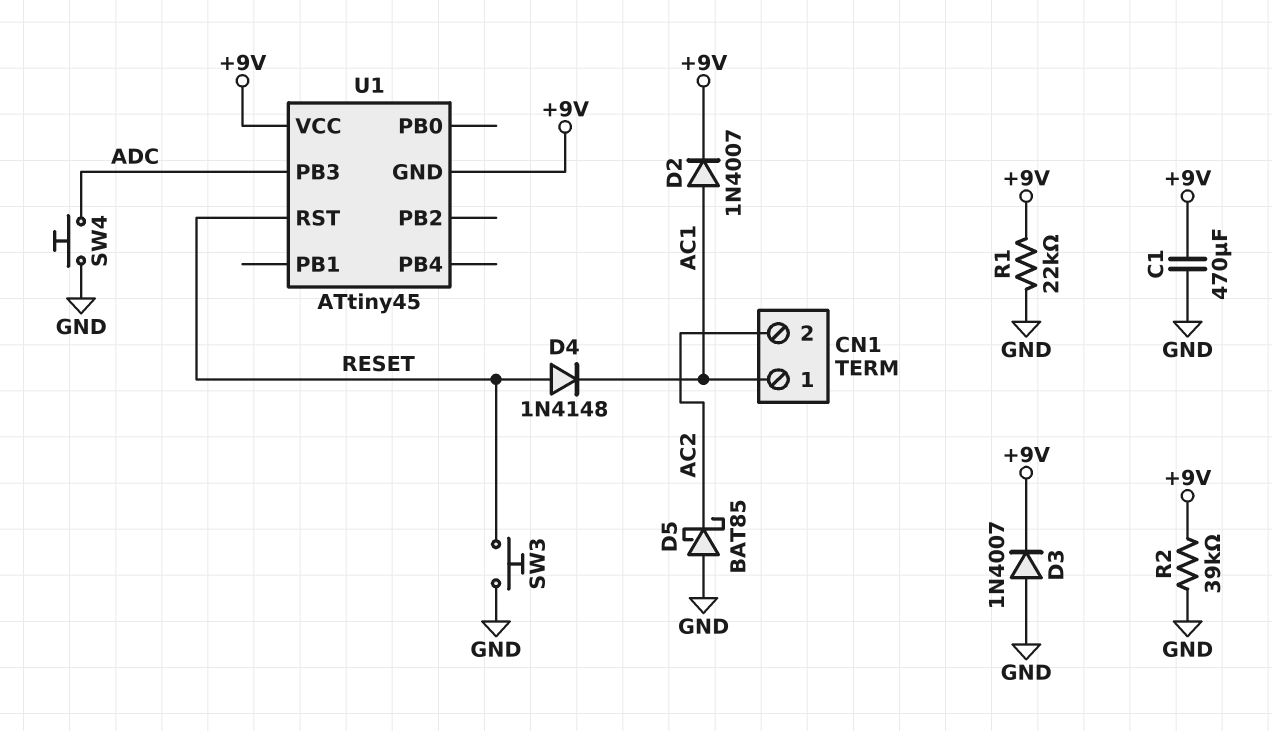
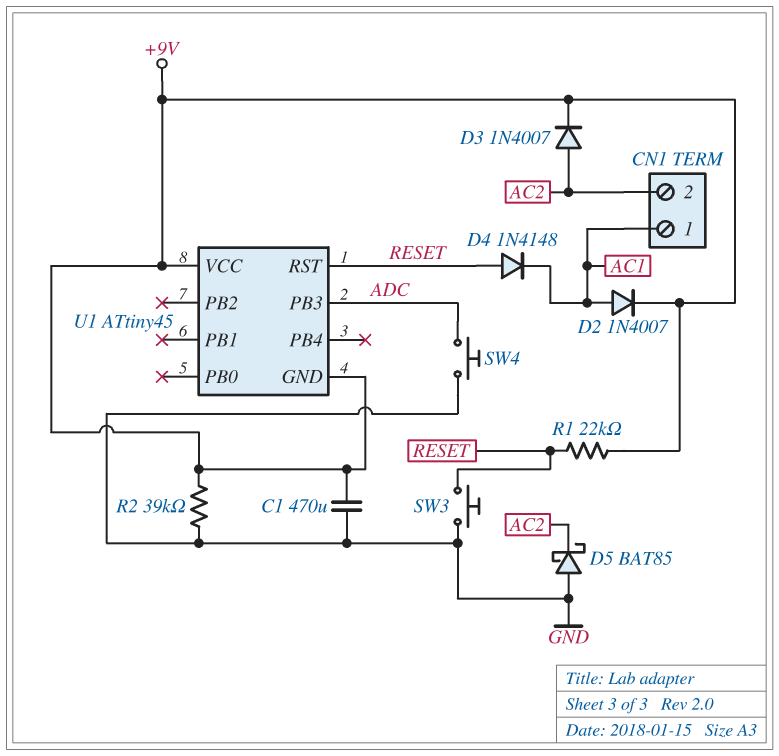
D3: diode 1N4007 (A GND, K +9V) -> diode 1N4007 (A AC2, K +9V)
R1: 22k (+9V, GND) -> 22k (+9V, RESET)

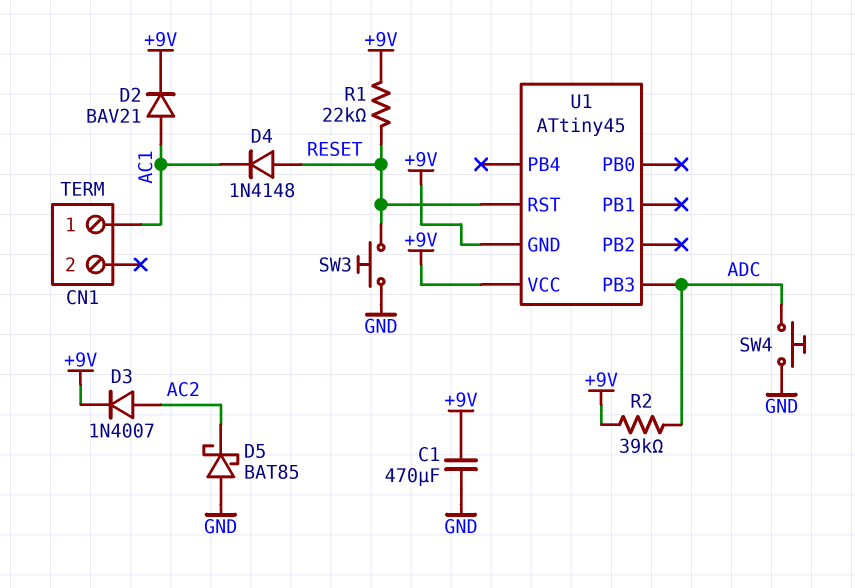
CN1 pin 2: AC2 -> none
D2: diode 1N4007 (A AC1, K +9V) -> diode BAV21 (A AC1, K +9V)
R2: 39k (+9V, GND) -> 39k (+9V, ADC)

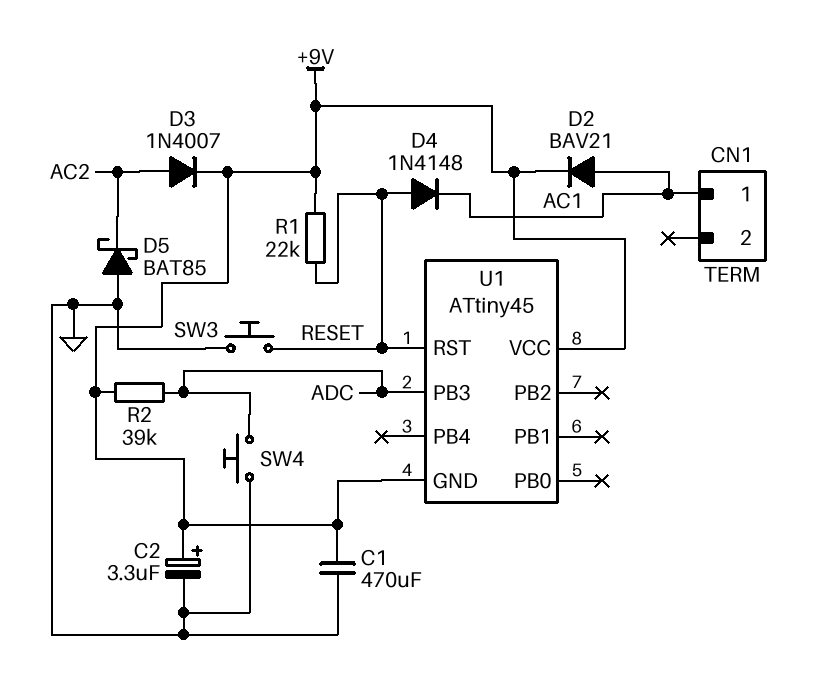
C2: none -> 3.3uF (plus +9V, minus GND)

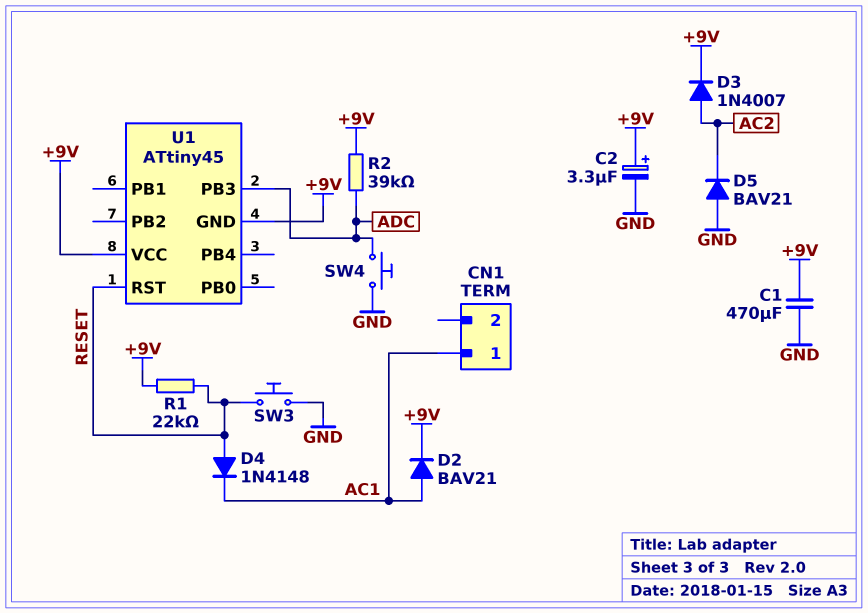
D5: schottky BAT85 (A GND, K AC2) -> diode BAV21 (A GND, K AC2)

